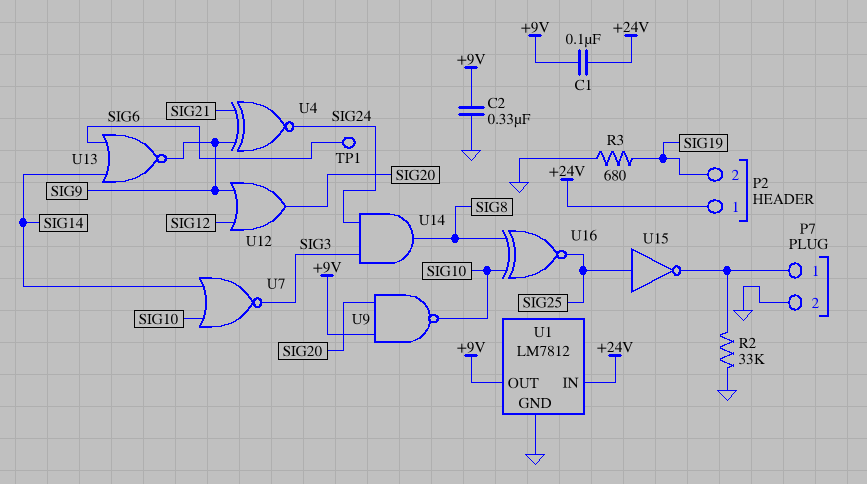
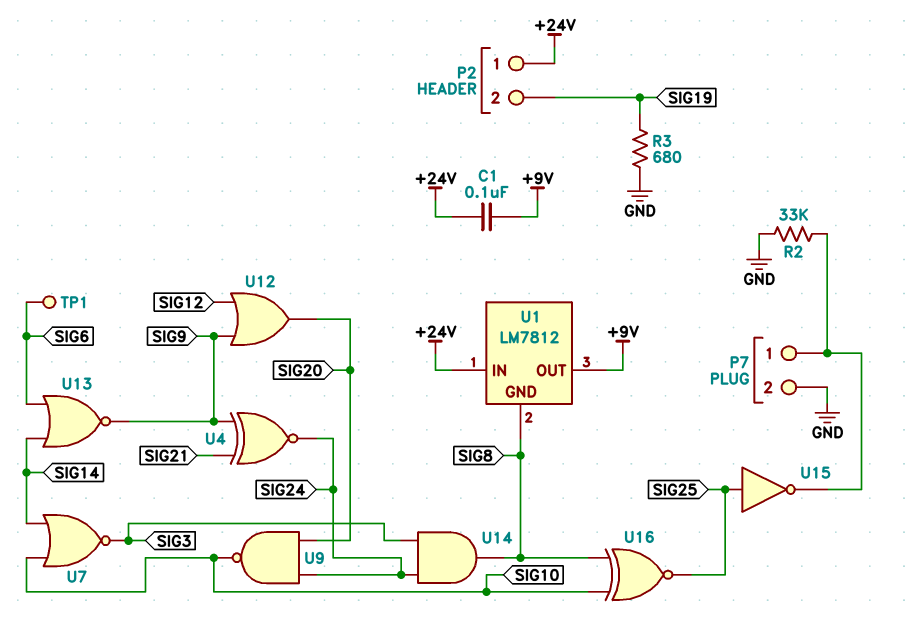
C2: 330nF (+9V, GND) -> none
U1 pin GND: GND -> SIG8
U9: NAND (in +9V, in SIG20, out SIG10) -> NAND (in SIG20, in SIG24, out SIG10)

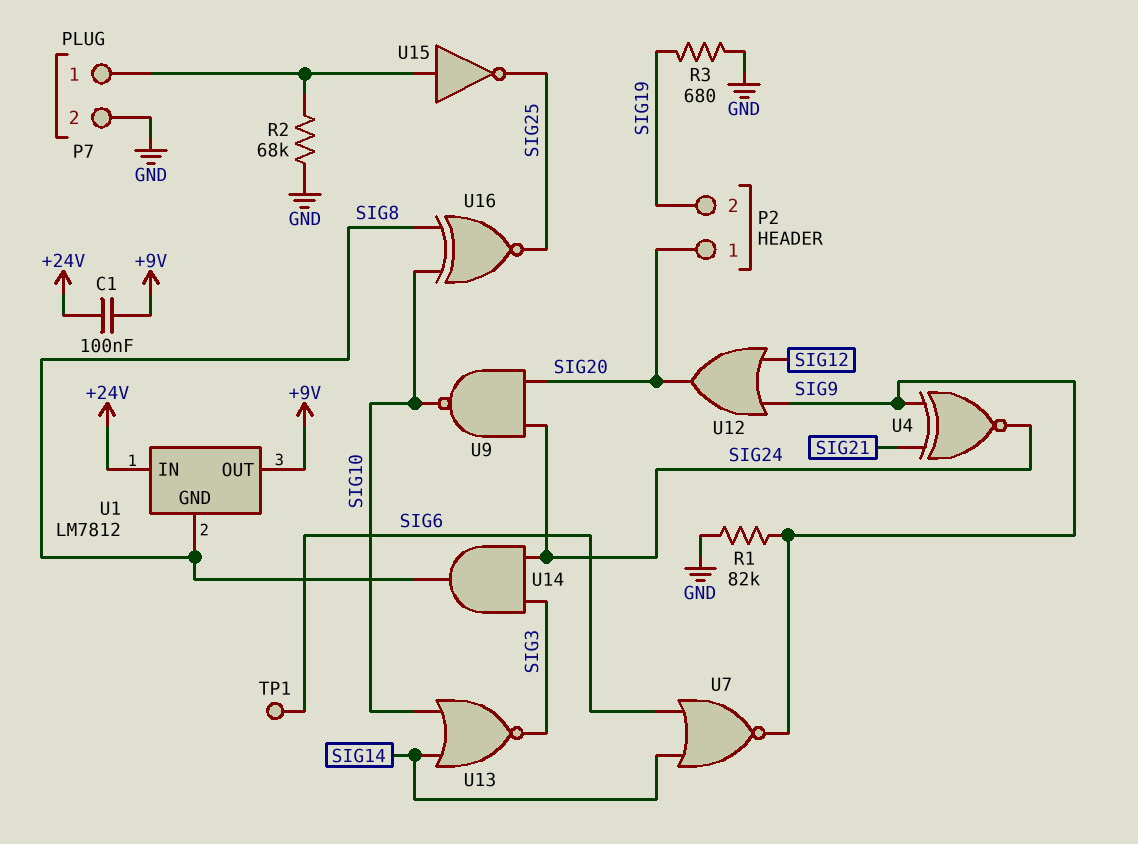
P2 pin 1: +24V -> SIG20
R1: none -> 82k (GND, SIG9)
R2: 33k (GND, P7/1) -> 68k (GND, P7/1)
U7: NOR (in SIG10, in SIG14, out SIG3) -> NOR (in SIG6, in SIG14, out SIG9)
U13: NOR (in SIG6, in SIG14, out SIG9) -> NOR (in SIG10, in SIG14, out SIG3)
U15: NOT (in SIG25, out P7/1) -> NOT (in P7/1, out SIG25)

